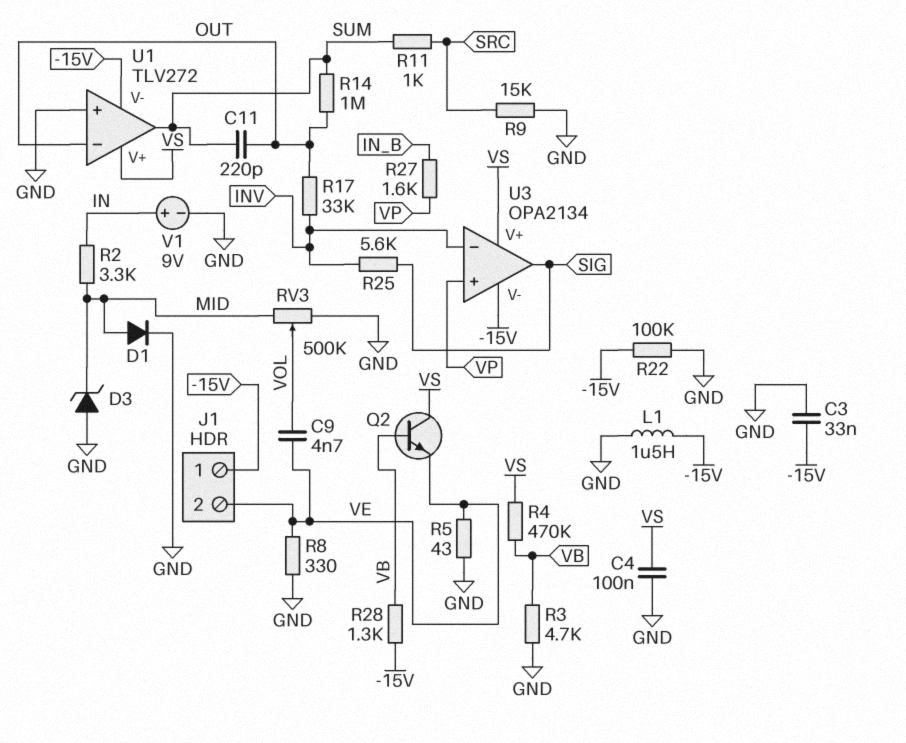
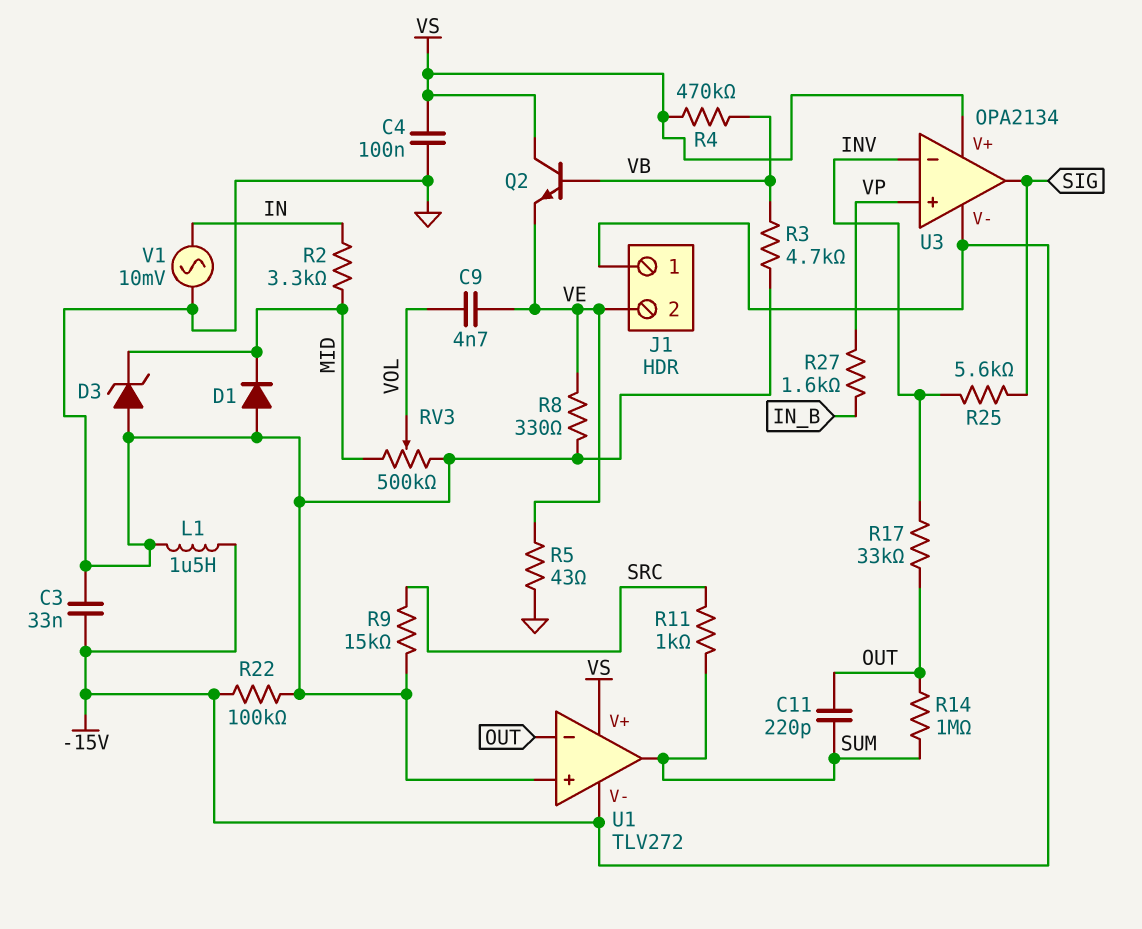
D1: diode (A MID, K GND) -> diode (A GND, K MID)
R28: 1.3k (-15V, VB) -> none
V1: 9V (plus IN, minus GND) -> AC 10mV (GND, IN)

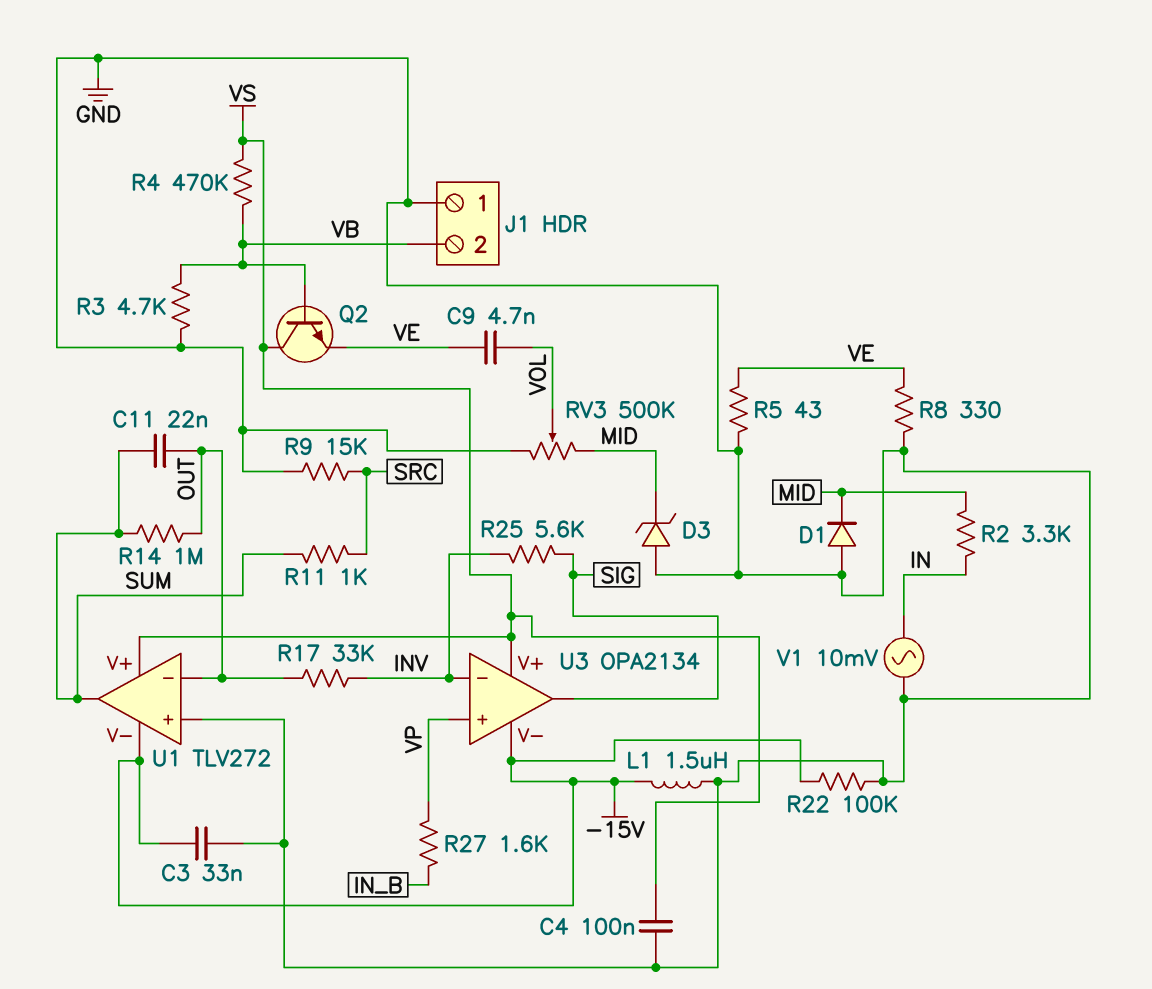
C11: 220pF (OUT, SUM) -> 22nF (OUT, SUM)
J1 pin 1: -15V -> GND
J1 pin 2: VE -> VB

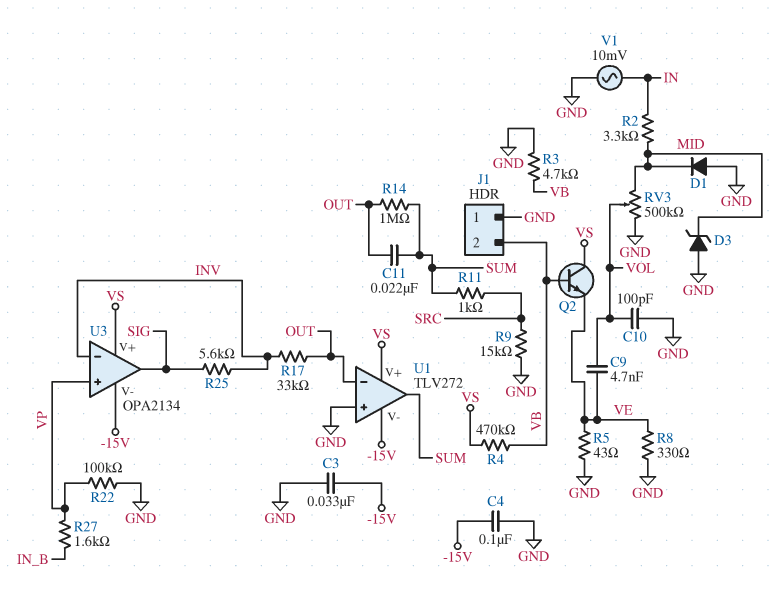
C4: 100nF (GND, VS) -> 100nF (-15V, GND)
C10: none -> 100pF (GND, VOL)
L1: 1.5uH (-15V, GND) -> none
R22: 100k (-15V, GND) -> 100k (GND, VP)

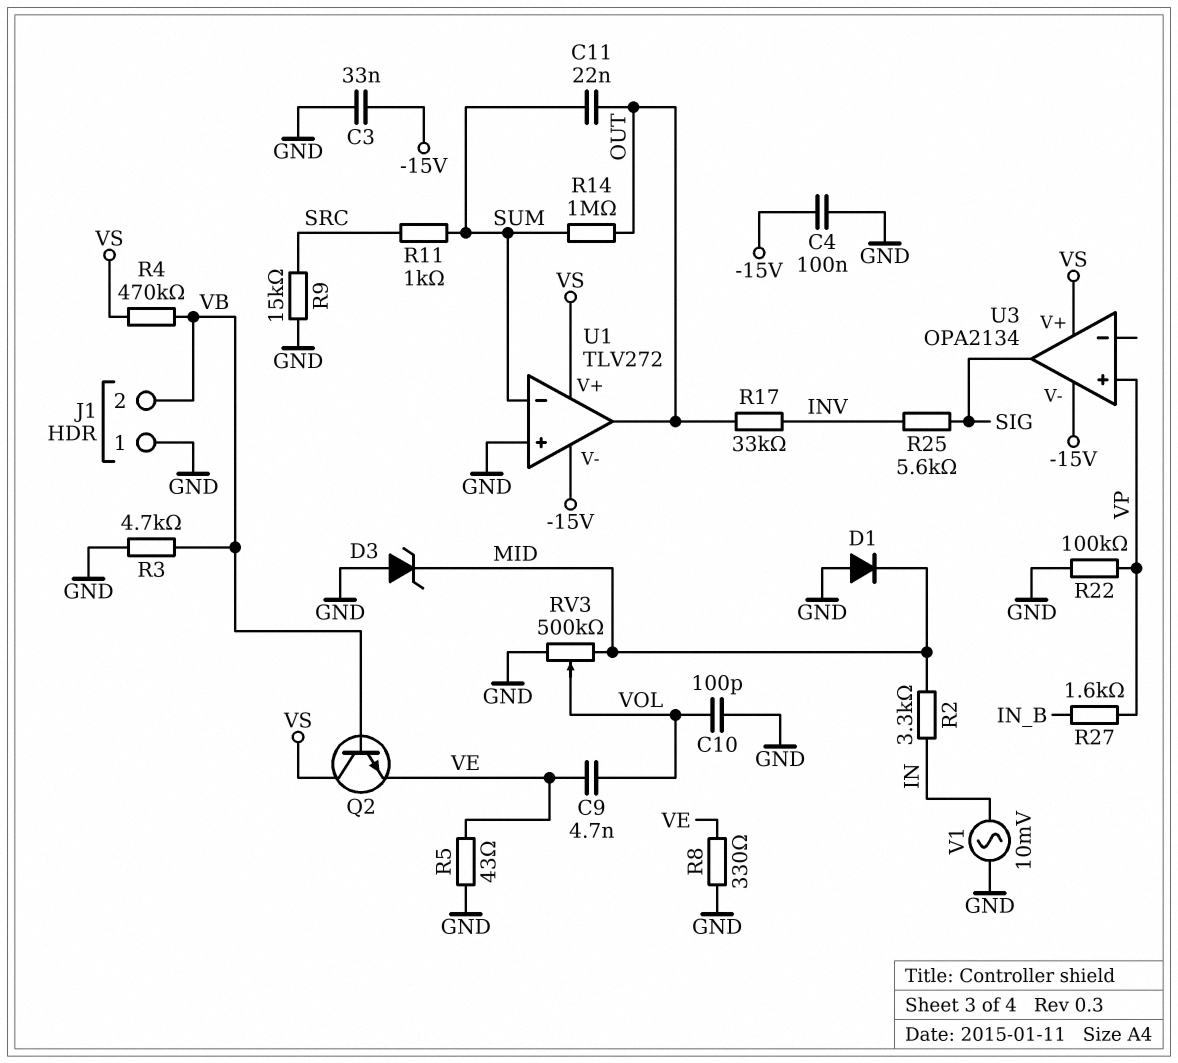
U1 pin in-: OUT -> SUM
U1 pin out: SUM -> OUT
U3 pin in-: INV -> none

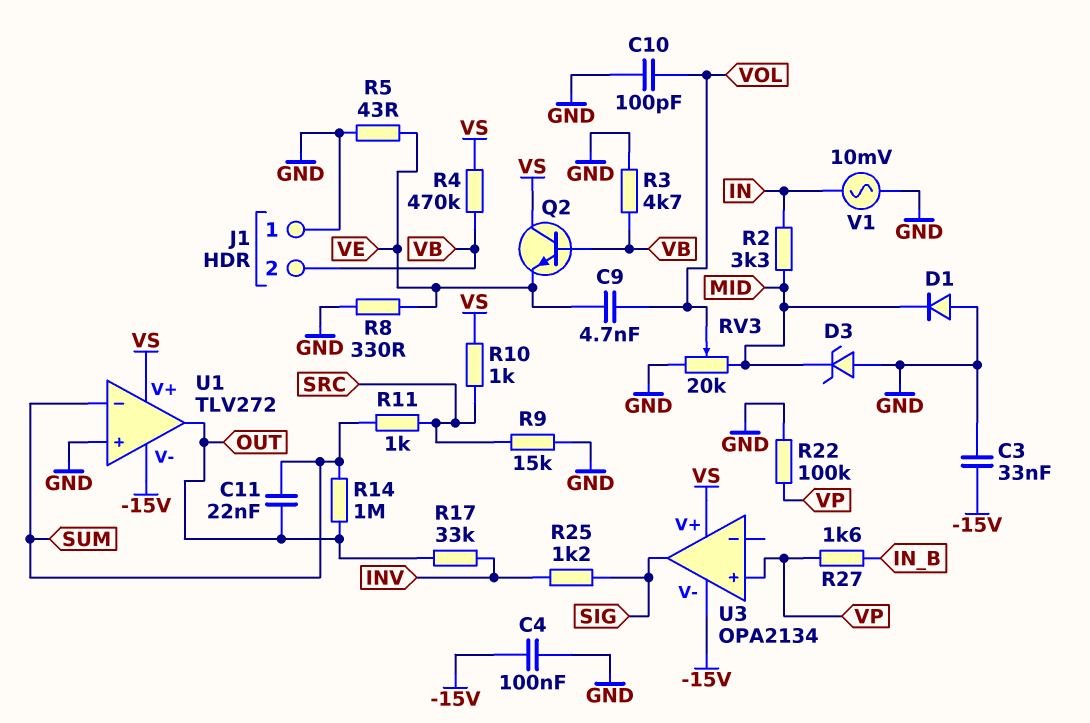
R10: none -> 1k (SRC, VS)
R25: 5.6k (INV, SIG) -> 1.2k (INV, SIG)
RV3: 500k (GND, MID, wiper VOL) -> 20k (GND, MID, wiper VOL)

